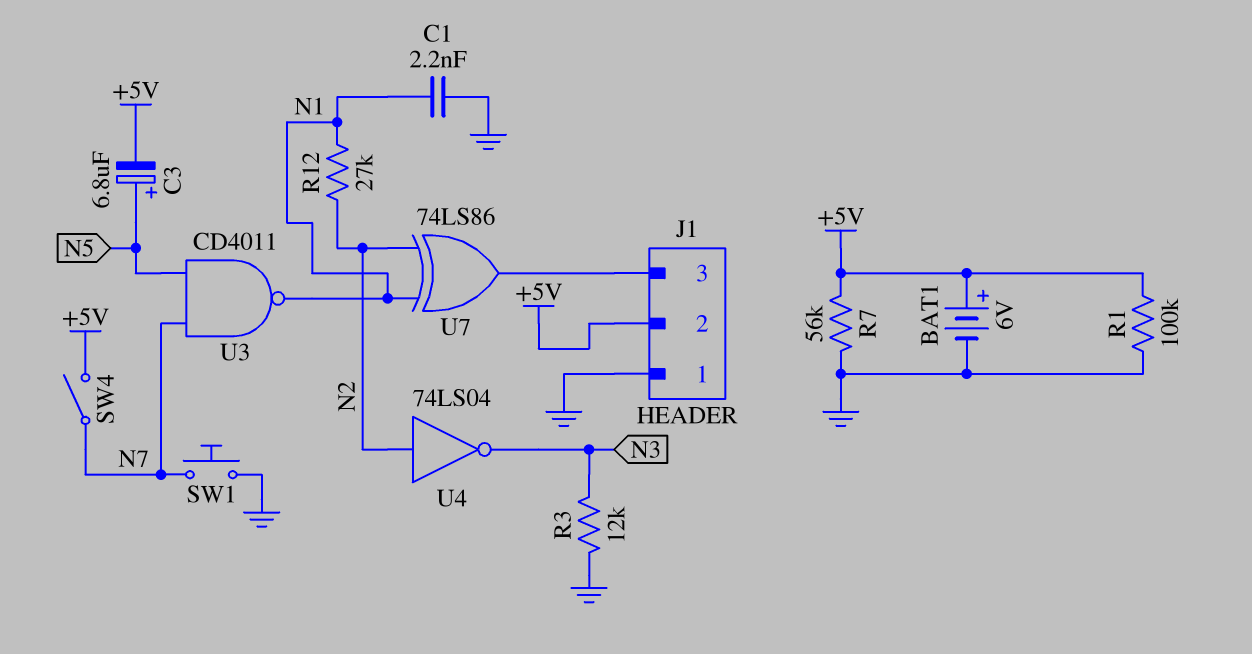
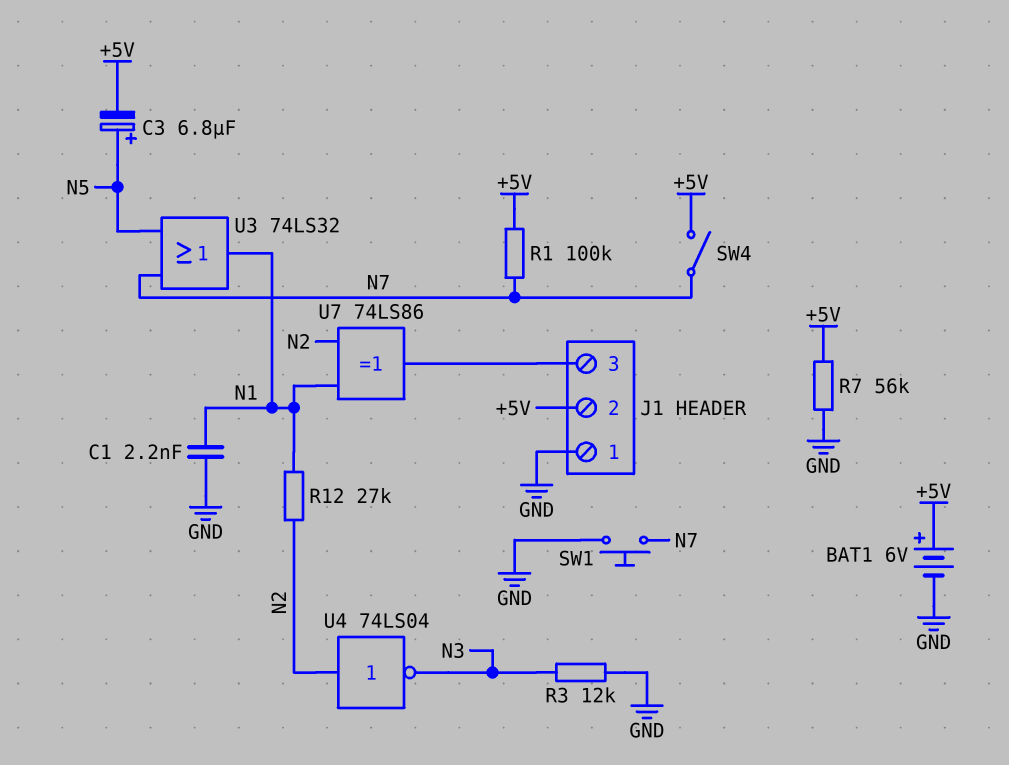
R1: 100k (+5V, GND) -> 100k (+5V, N7)
U3: NAND CD4011 (in N5, in N7, out N1) -> OR 74LS32 (in N5, in N7, out N1)

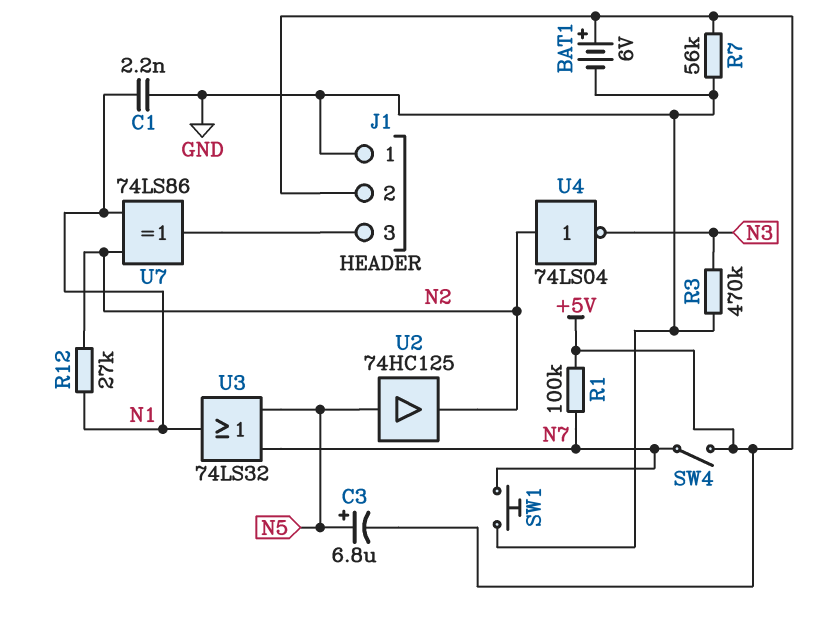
R3: 12k (GND, N3) -> 470k (GND, N3)
U2: none -> buffer 74HC125 (in N5, out N2)

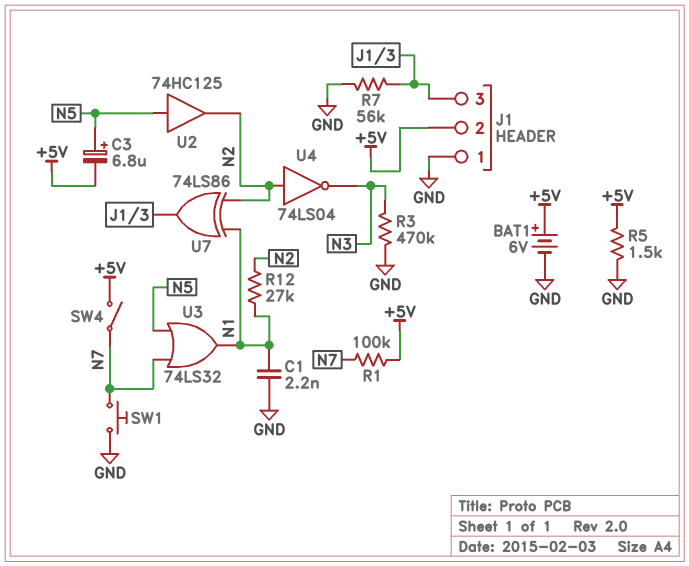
R5: none -> 1.5k (+5V, GND)
R7: 56k (+5V, GND) -> 56k (GND, J1/3)

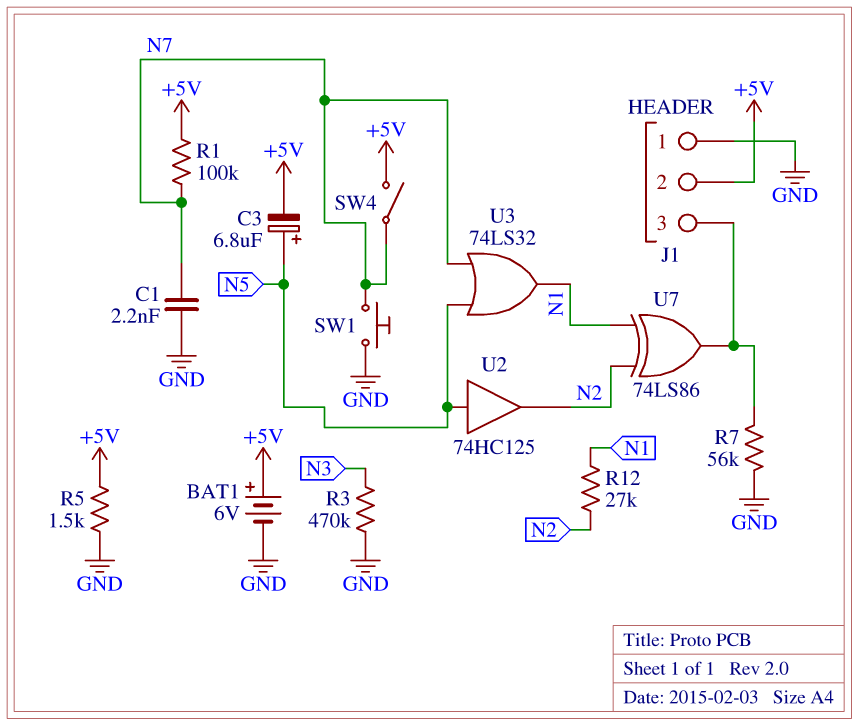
C1: 2.2nF (GND, N1) -> 2.2nF (GND, N7)
U4: NOT 74LS04 (in N2, out N3) -> none

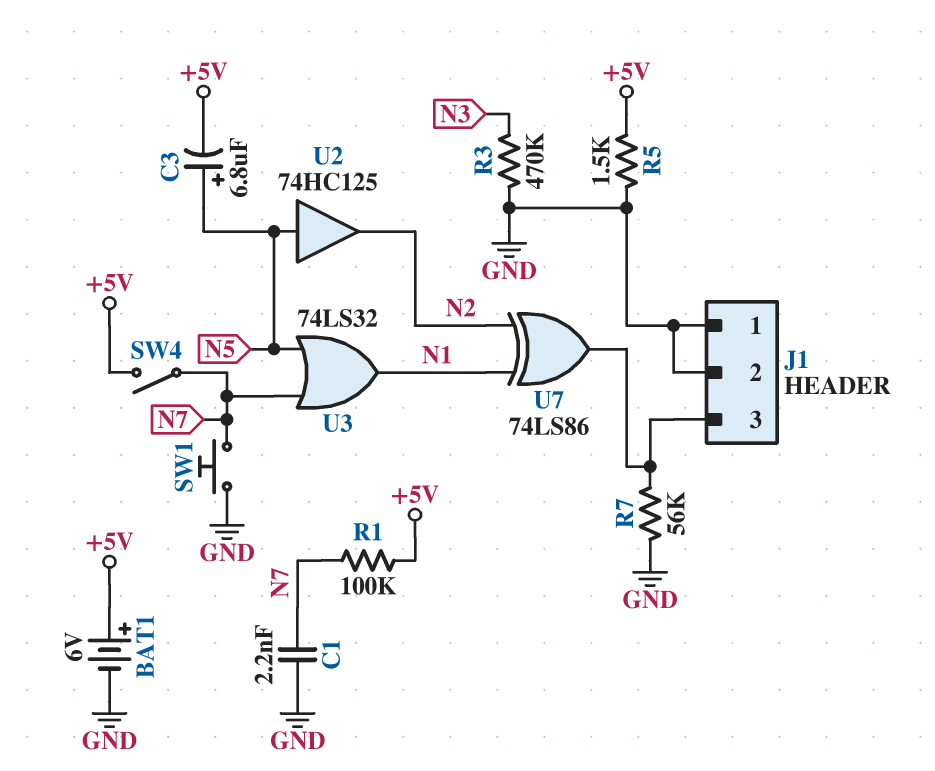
J1 pin 2: +5V -> GND
R12: 27k (N1, N2) -> none

